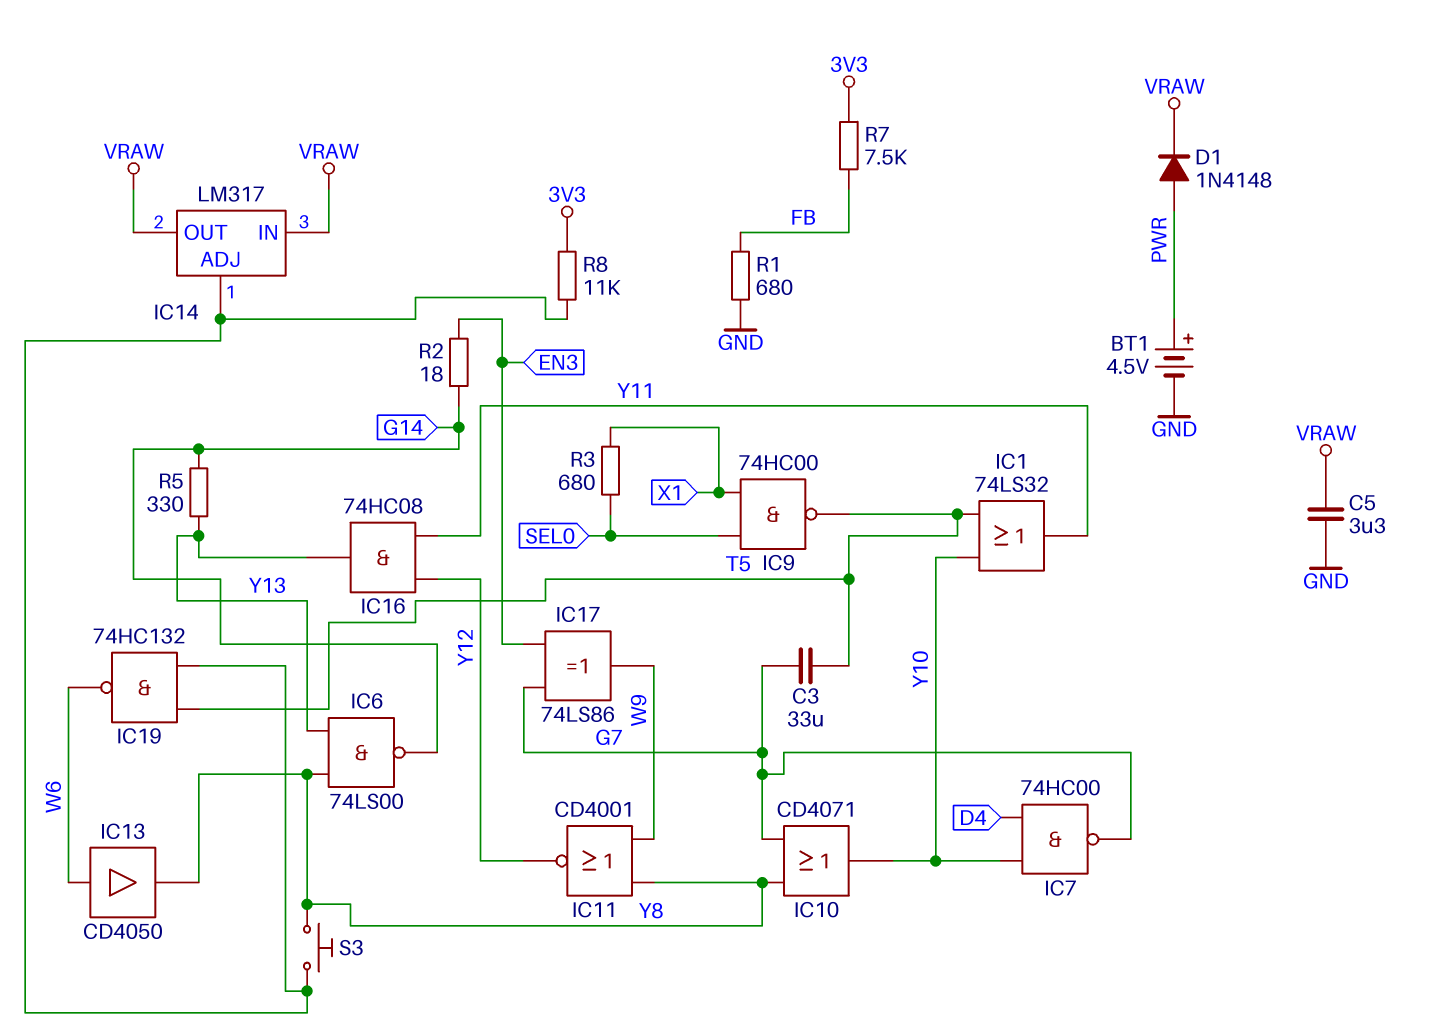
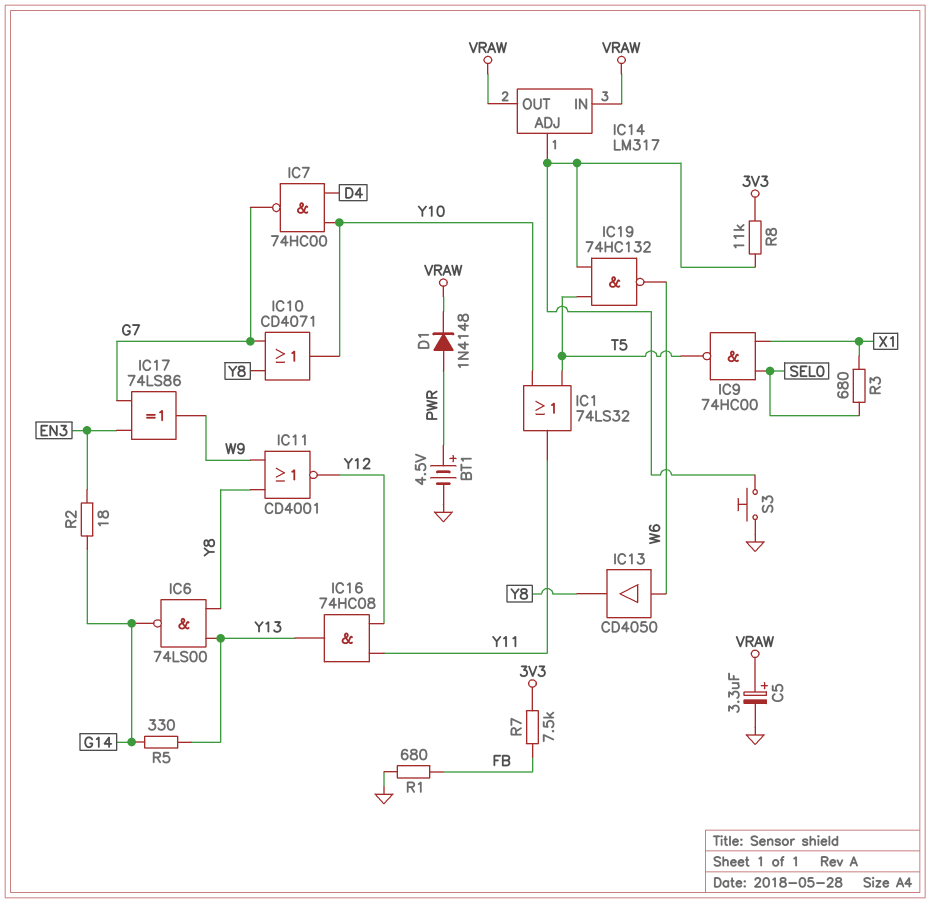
C3: 33uF (G7, T5) -> none
C5: 3.3uF (GND, VRAW) -> 3.3uF (plus VRAW, minus GND)
S3: button (IC14/ADJ, Y8) -> button (GND, IC14/ADJ)

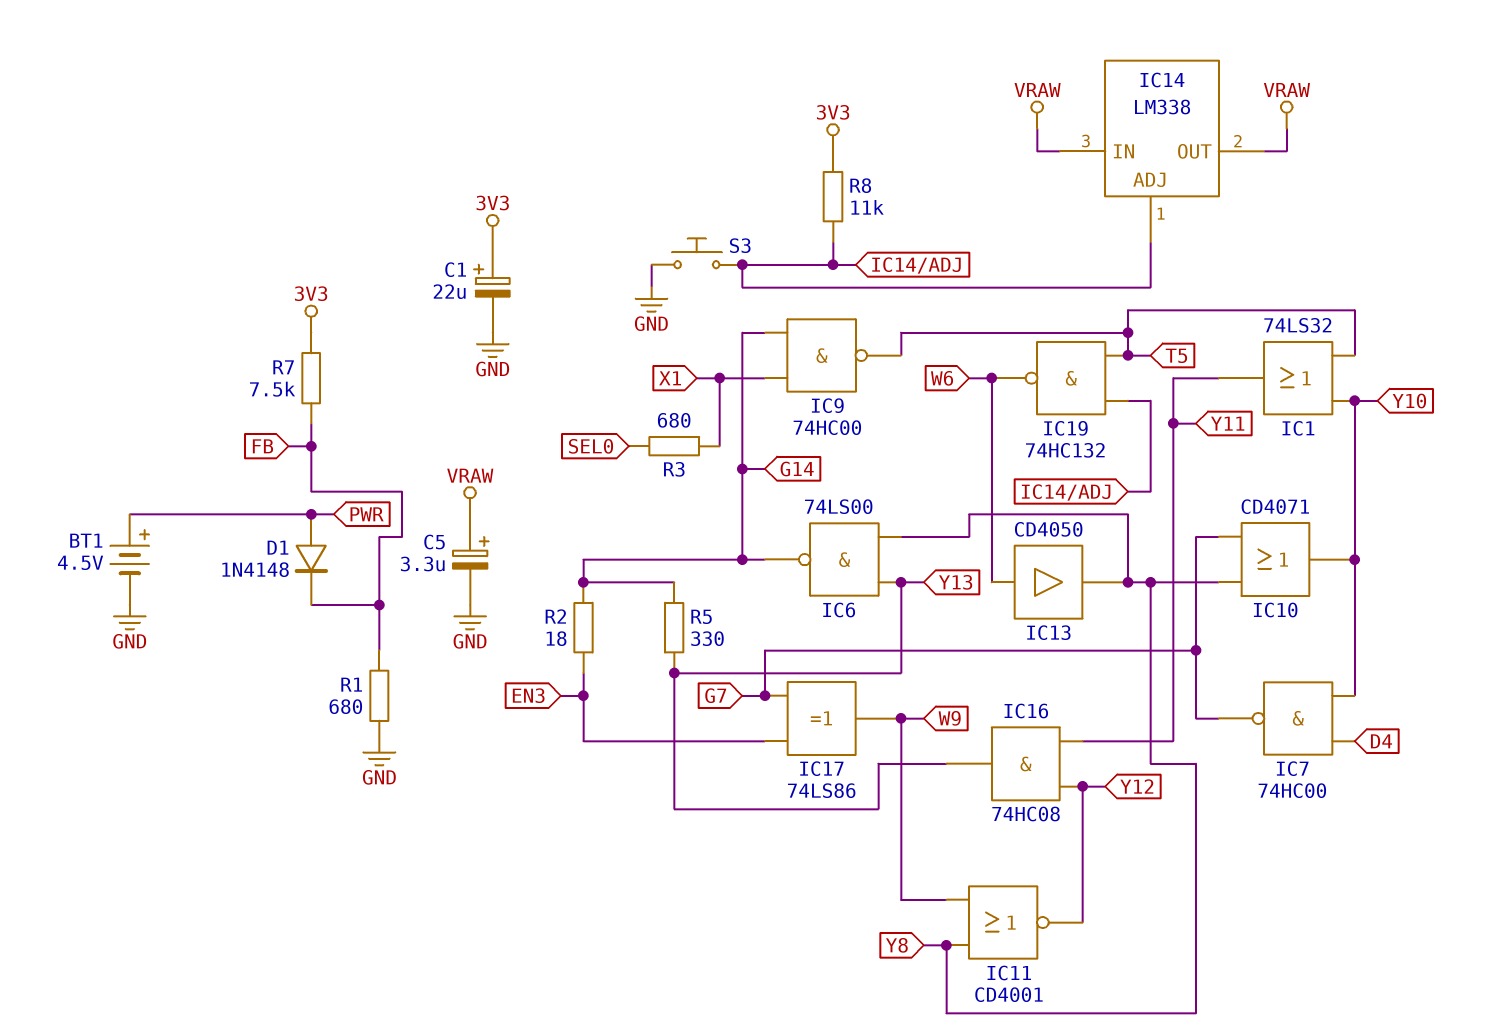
C1: none -> 22uF (plus 3V3, minus GND)
D1: diode 1N4148 (A PWR, K VRAW) -> diode 1N4148 (A PWR, K FB)
IC9: NAND 74HC00 (in SEL0, in X1, out T5) -> NAND 74HC00 (in G14, in X1, out T5)
IC14: LM317 -> LM338

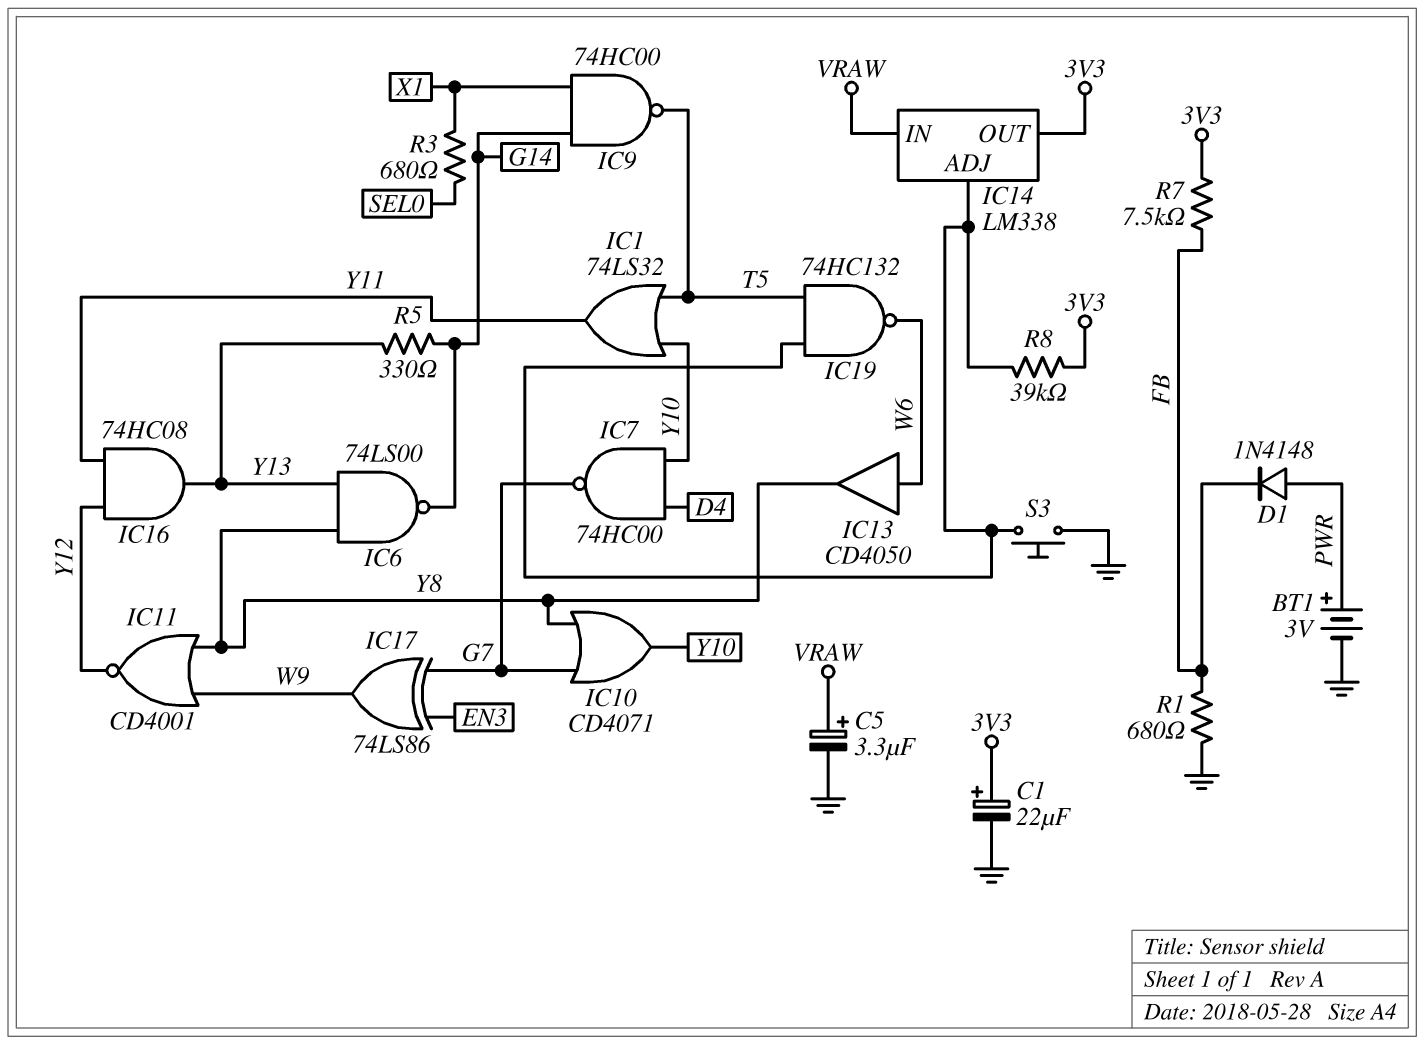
BT1: 4.5V (plus PWR, minus GND) -> 3V (plus PWR, minus GND)
IC14 pin OUT: VRAW -> 3V3
R2: 18 (EN3, G14) -> none
R8: 11k (3V3, IC14/ADJ) -> 39k (3V3, IC14/ADJ)

